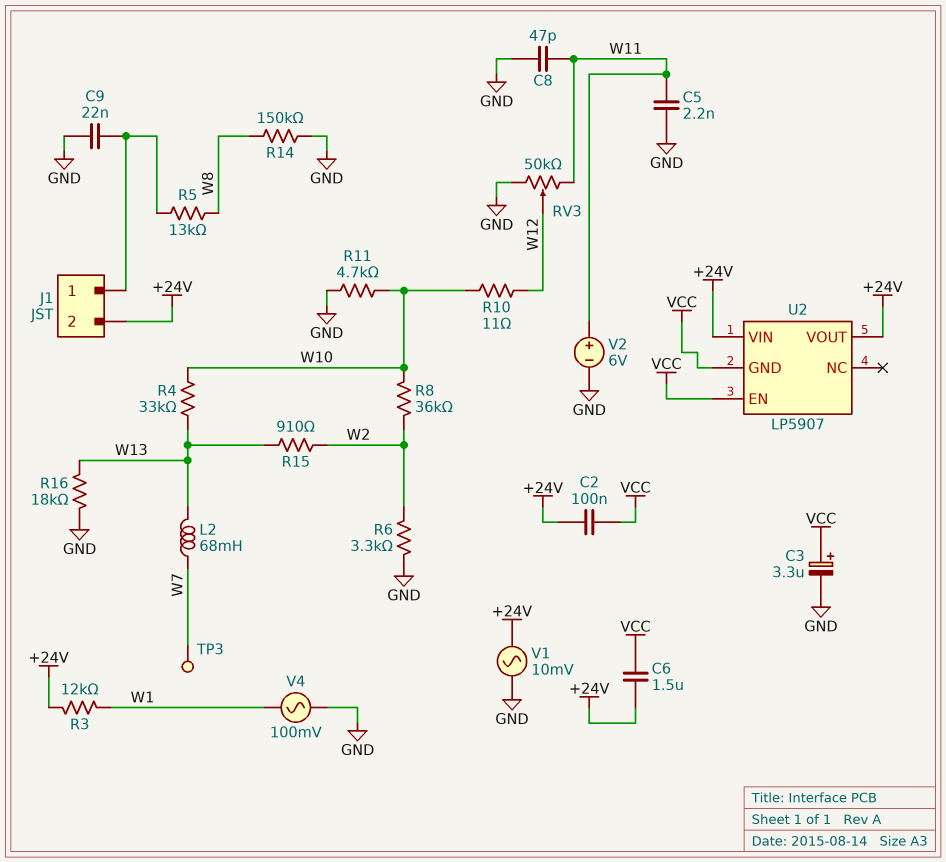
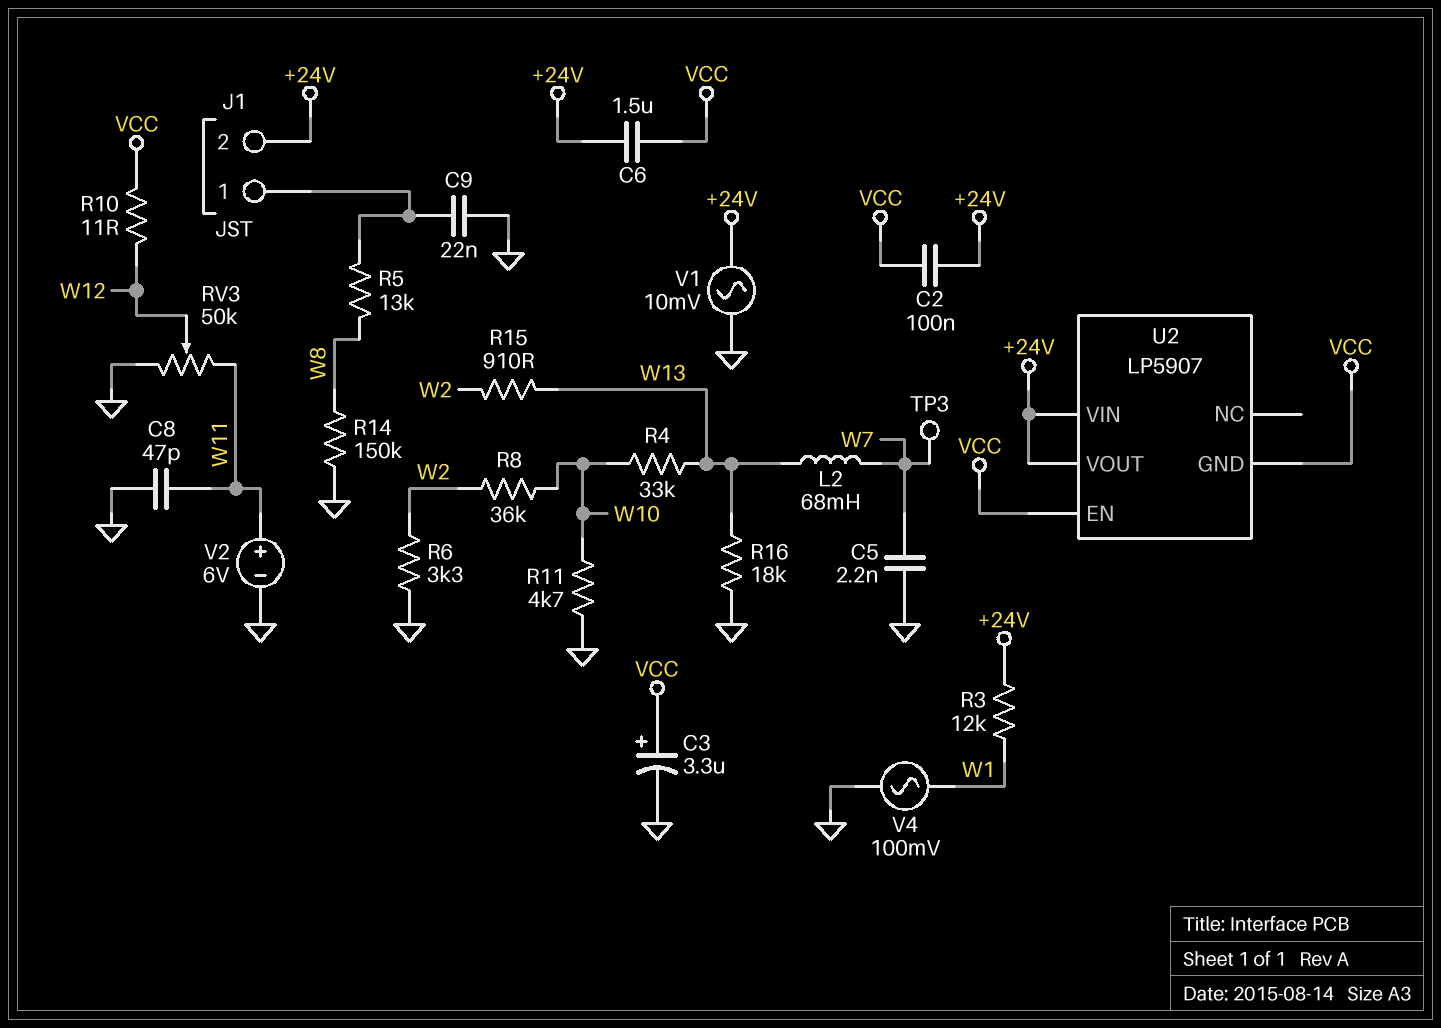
C5: 2.2nF (GND, W11) -> 2.2nF (GND, W7)
R10: 11 (W10, W12) -> 11 (VCC, W12)

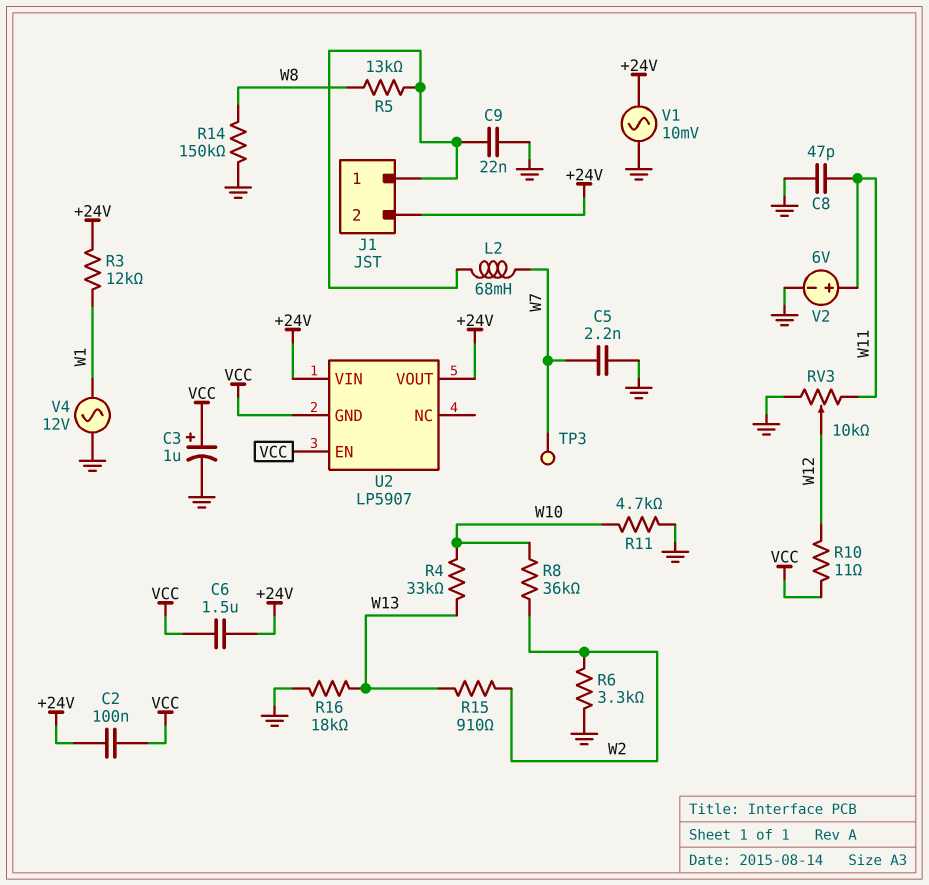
C3: 3.3uF (plus VCC, minus GND) -> 1uF (plus VCC, minus GND)
L2: 68mH (W7, W13) -> 68mH (J1/1, W7)
RV3: 50k (GND, W11, wiper W12) -> 10k (GND, W11, wiper W12)
V4: AC 100mV (GND, W1) -> AC 12V (GND, W1)

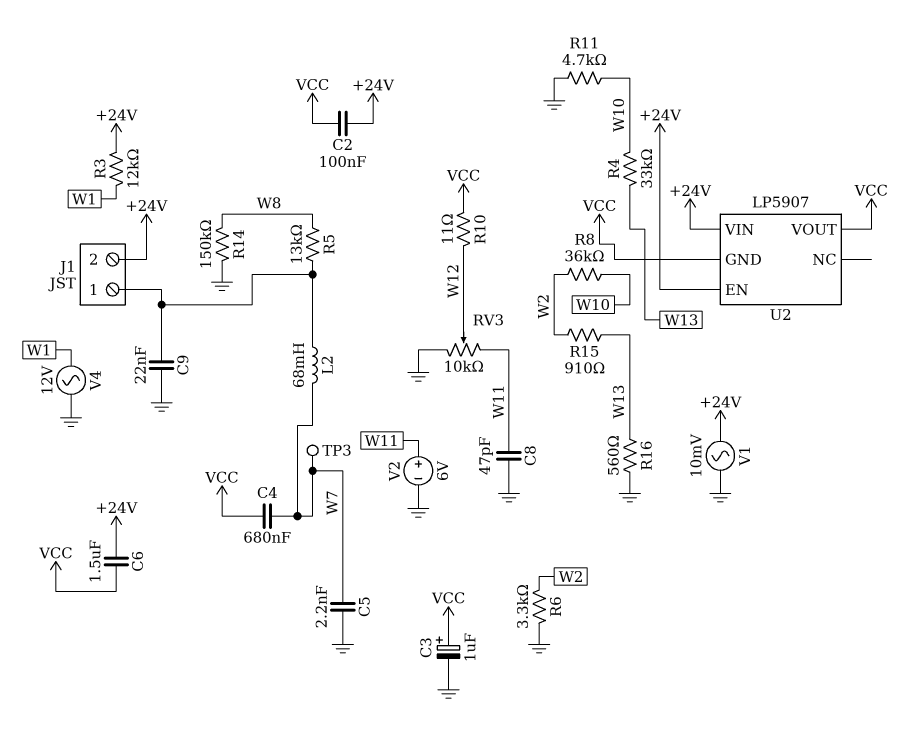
C4: none -> 680nF (VCC, W7)
R16: 18k (GND, W13) -> 560 (GND, W13)
U2 pin EN: VCC -> +24V
U2 pin VOUT: +24V -> VCC

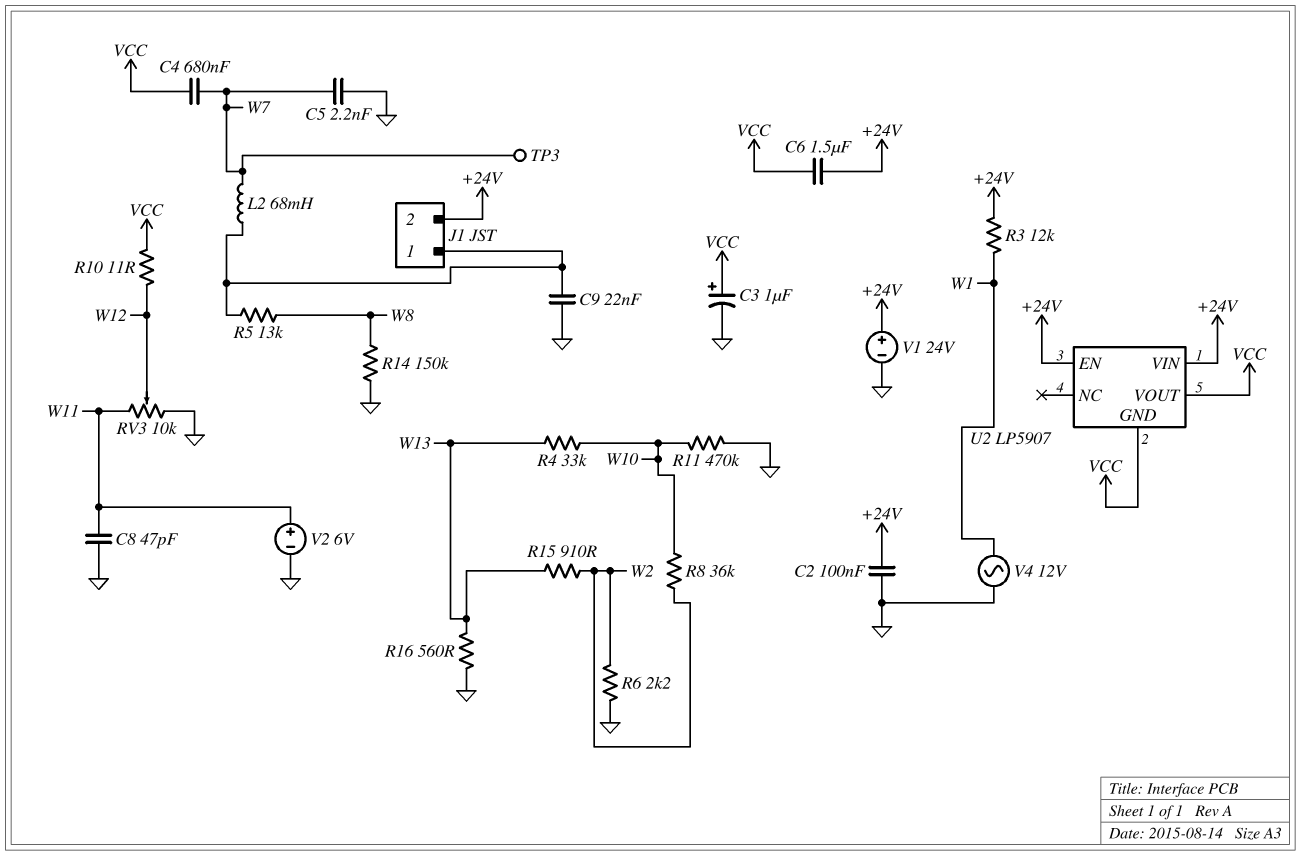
C2: 100nF (+24V, VCC) -> 100nF (+24V, GND)
R6: 3.3k (GND, W2) -> 2.2k (GND, W2)
R11: 4.7k (GND, W10) -> 470k (GND, W10)
V1: AC 10mV (+24V, GND) -> 24V (plus +24V, minus GND)

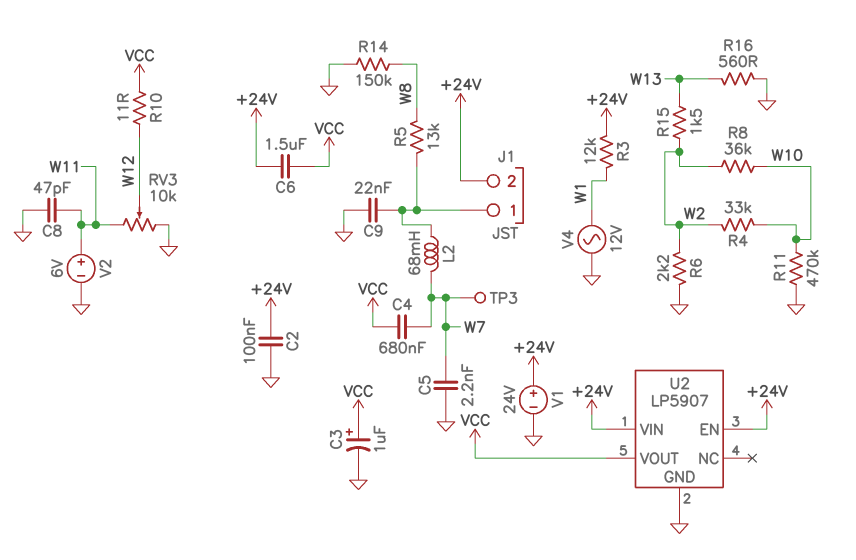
R4: 33k (W10, W13) -> 33k (W2, W10)
R15: 910 (W2, W13) -> 1.5k (W2, W13)
U2 pin GND: VCC -> GND

